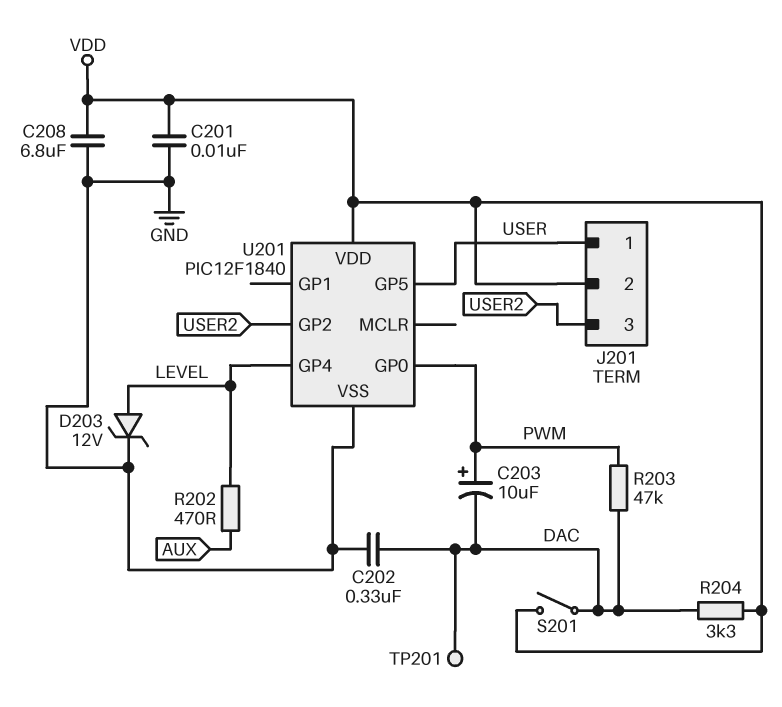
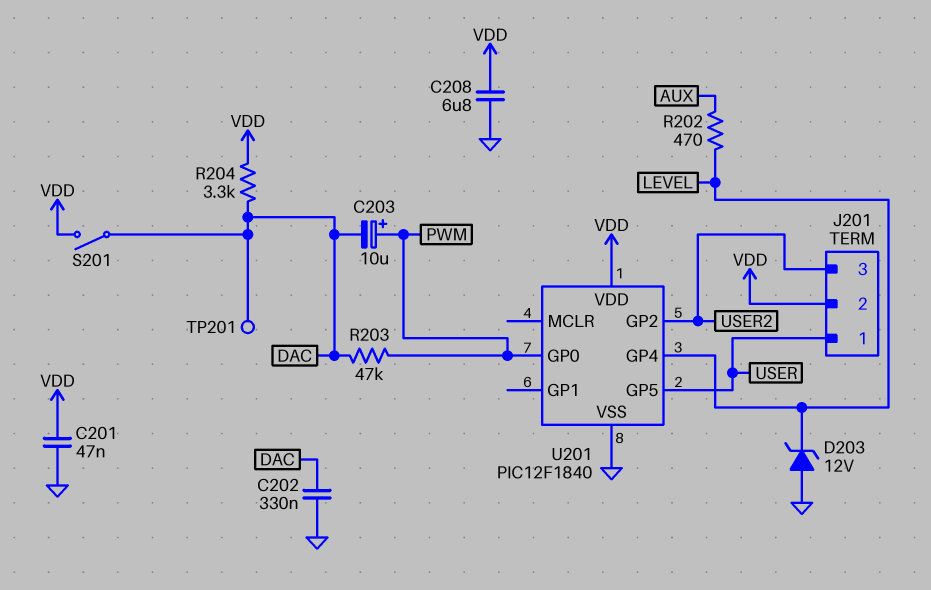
C201: 10nF (GND, VDD) -> 47nF (GND, VDD)
D203: zener 12V (A LEVEL, K GND) -> zener 12V (A GND, K LEVEL)

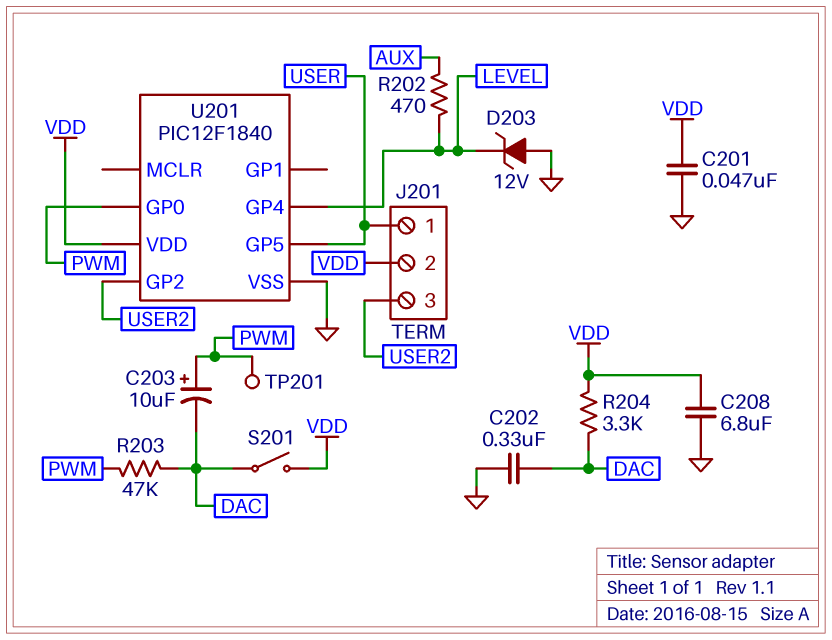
TP201: test point (DAC) -> test point (PWM)

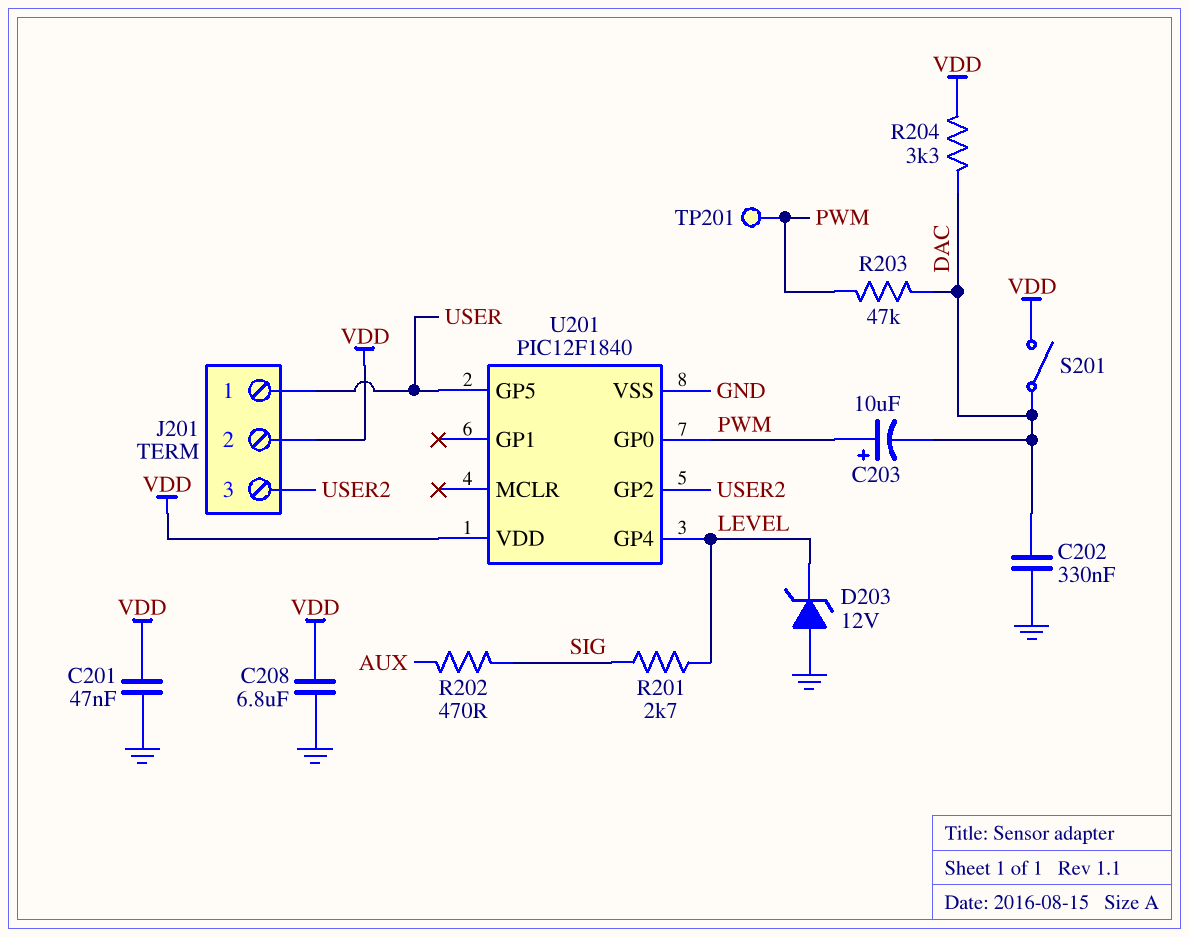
R201: none -> 2.7k (LEVEL, SIG)
R202: 470 (AUX, LEVEL) -> 470 (AUX, SIG)

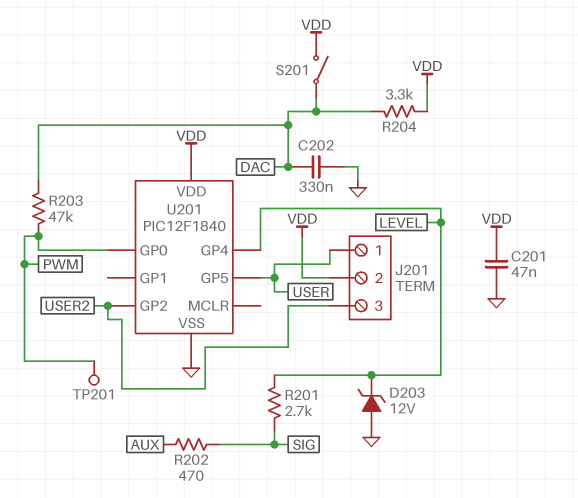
C203: 10uF (plus PWM, minus DAC) -> none
C208: 6.8uF (GND, VDD) -> none

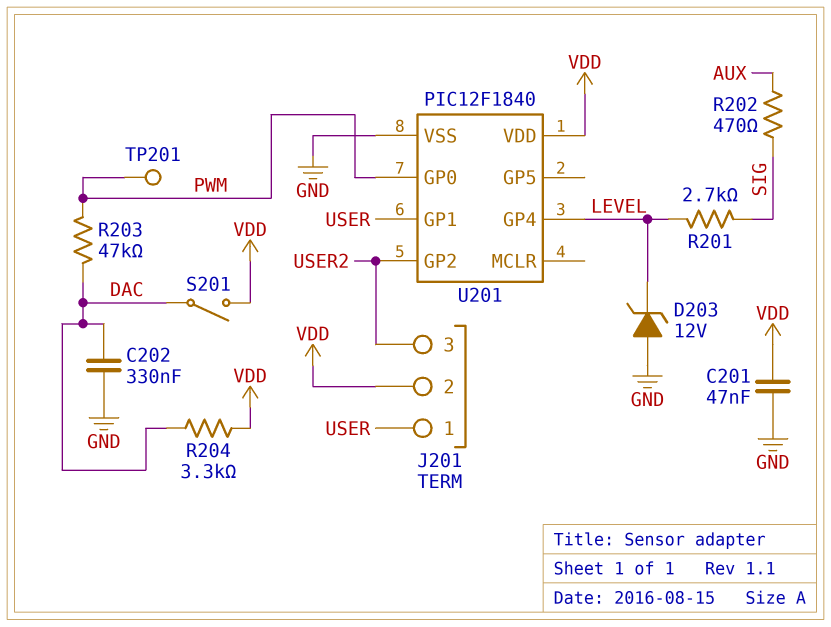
U201 pin GP1: none -> USER
U201 pin GP5: USER -> none

